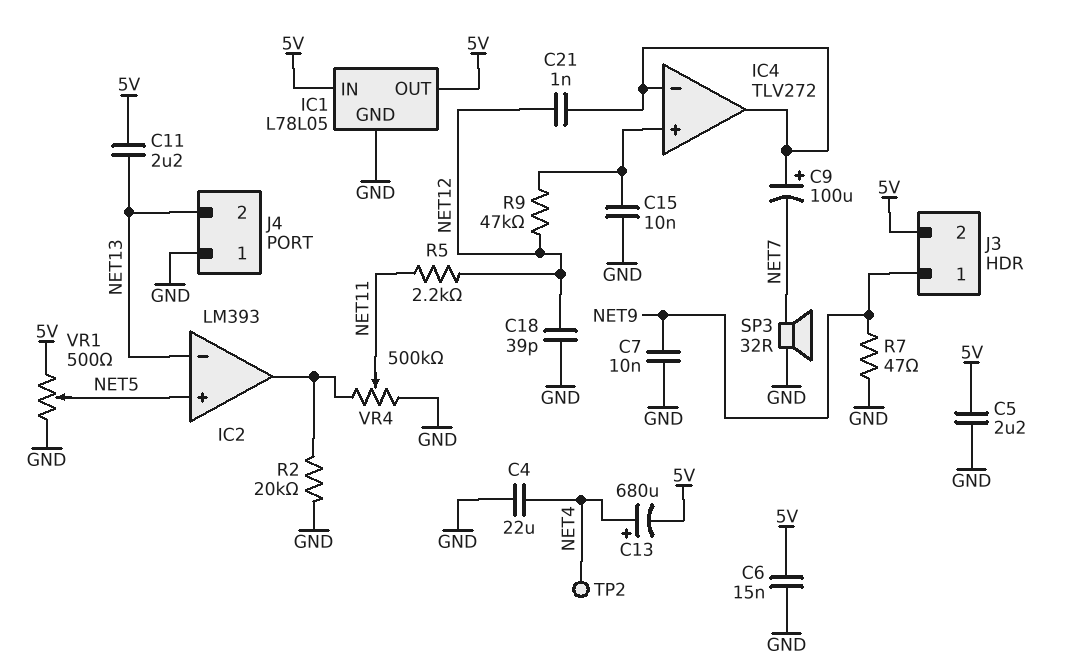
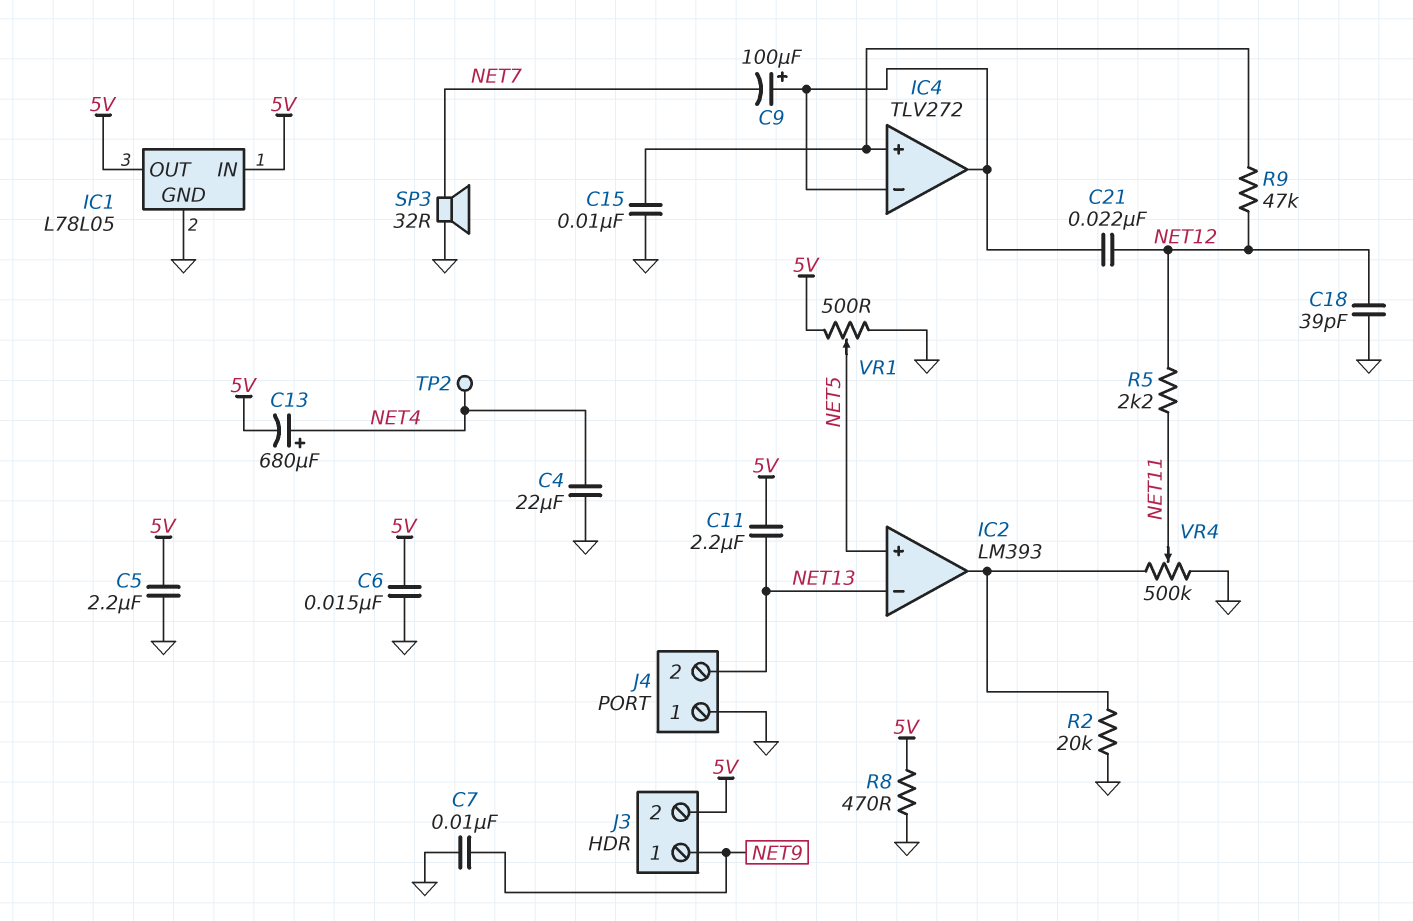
C21: 1nF (IC4/in-, NET12) -> 22nF (IC4/in-, NET12)
R7: 47 (GND, NET9) -> none
R8: none -> 470 (5V, GND)

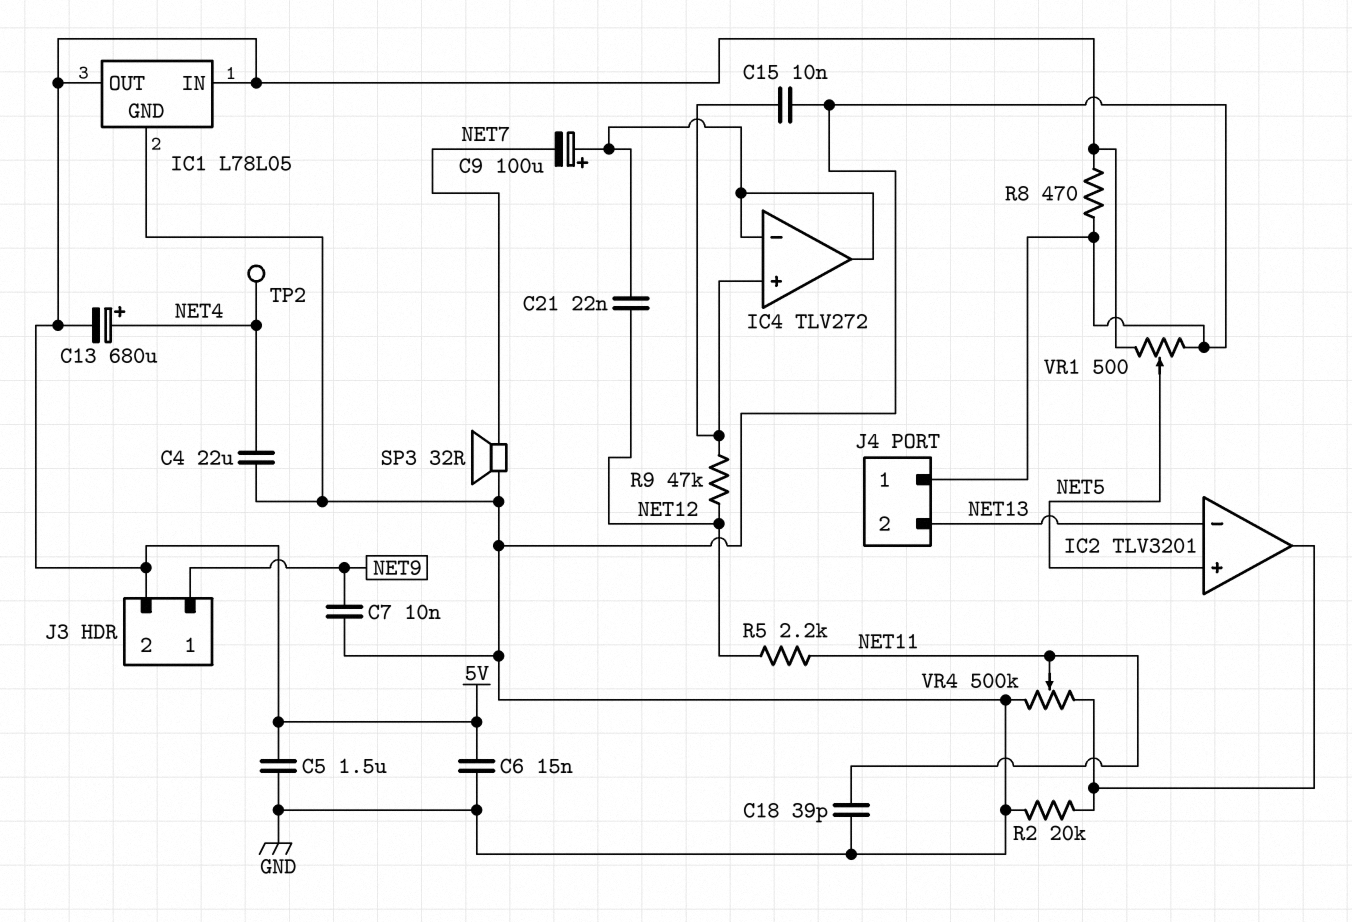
C5: 2.2uF (5V, GND) -> 1.5uF (5V, GND)
C11: 2.2uF (5V, NET13) -> none
C18: 39pF (GND, NET12) -> 39pF (GND, NET11)
IC2: LM393 -> TLV3201

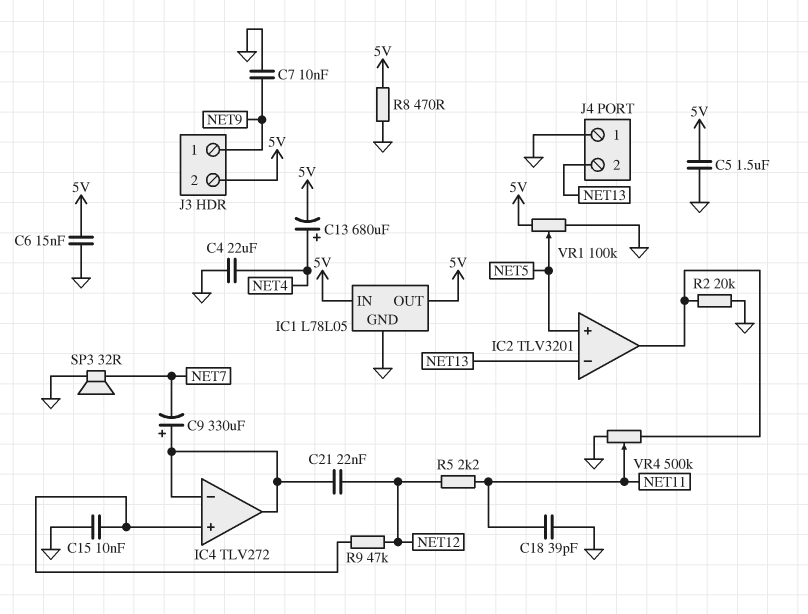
C9: 100uF (plus IC4/in-, minus NET7) -> 330uF (plus IC4/in-, minus NET7)
TP2: test point (NET4) -> none
VR1: 500 (5V, GND, wiper NET5) -> 100k (5V, GND, wiper NET5)

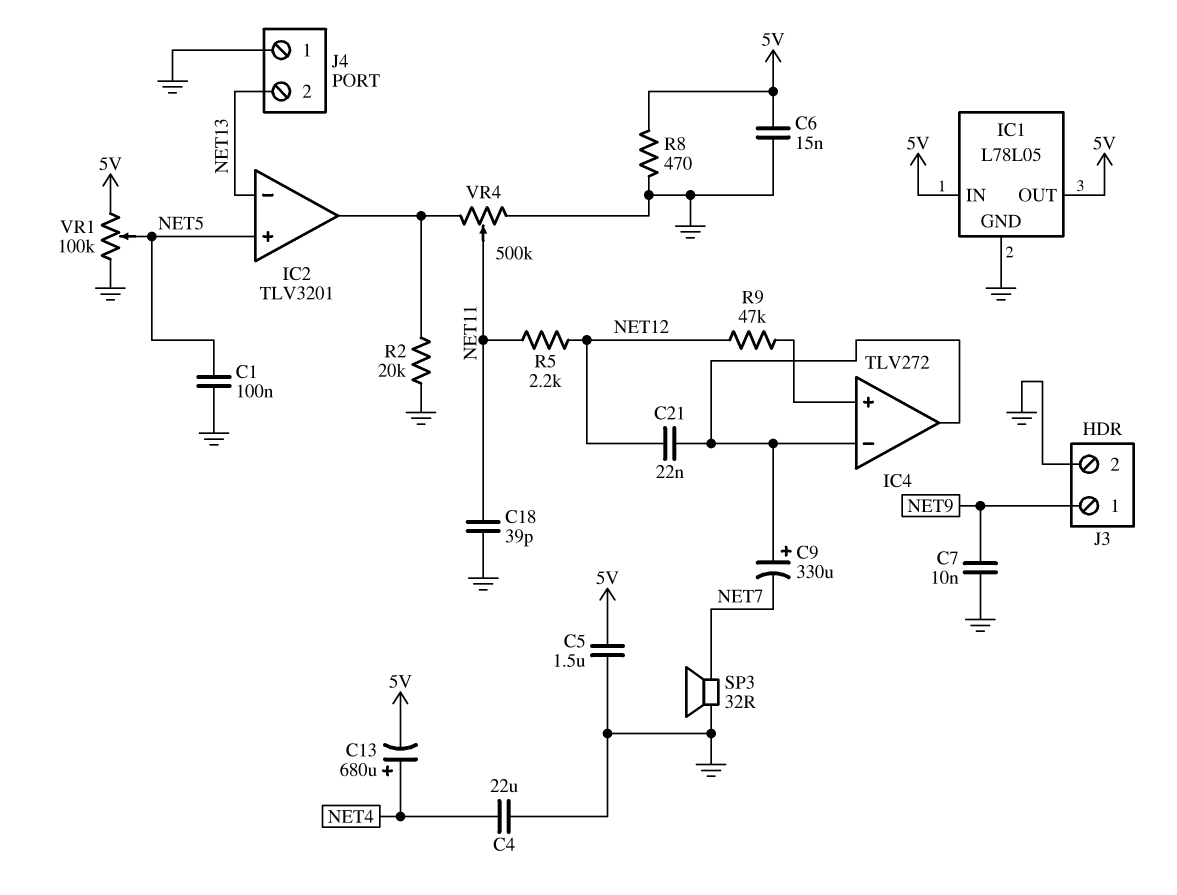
C1: none -> 100nF (GND, NET5)
C15: 10nF (GND, IC4/in+) -> none
J3 pin 2: 5V -> GND

